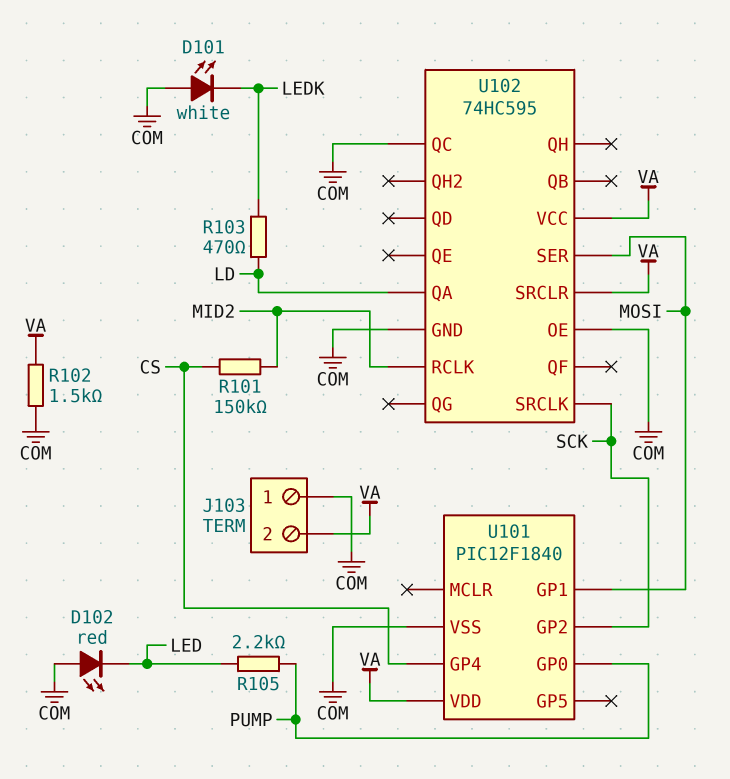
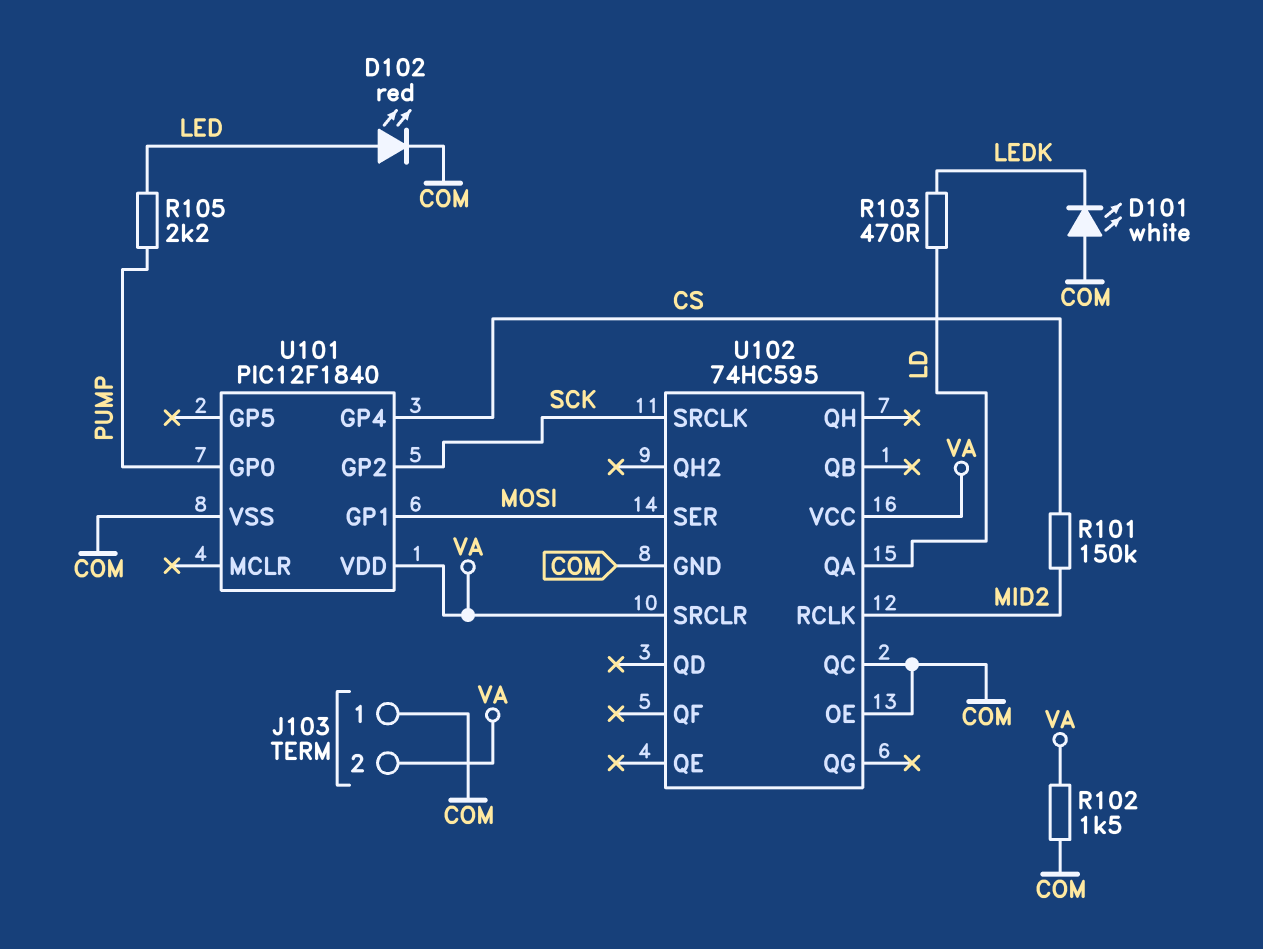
D102: LED red (A COM, K LED) -> LED red (A LED, K COM)

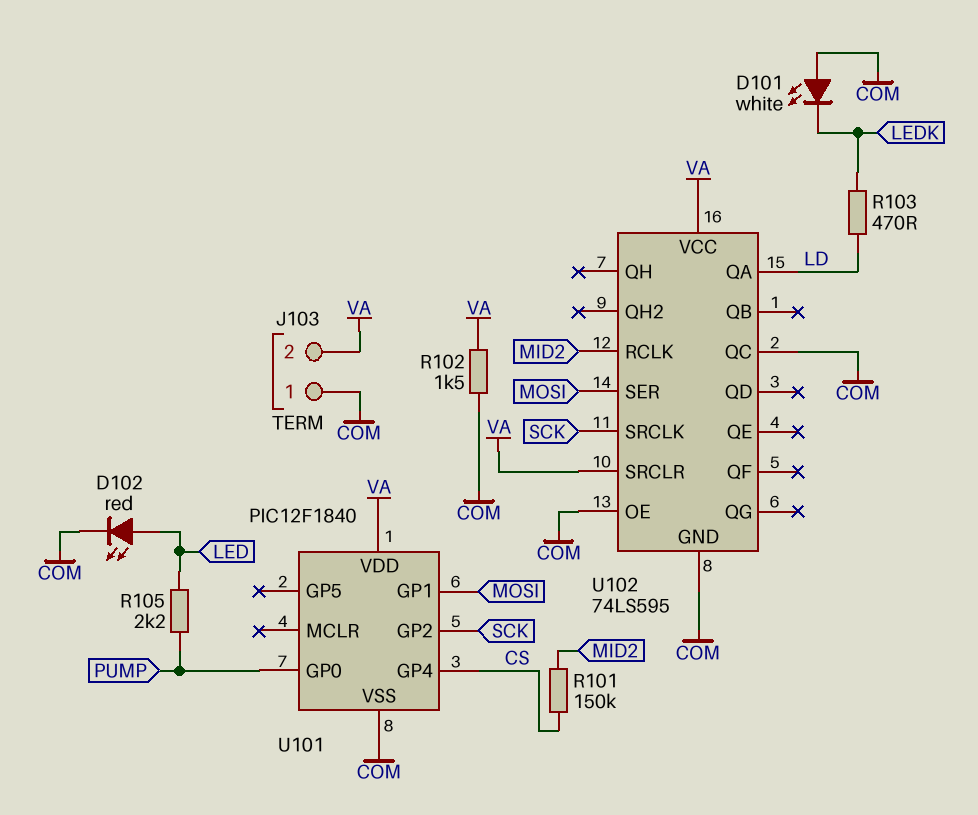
U102: 74HC595 -> 74LS595

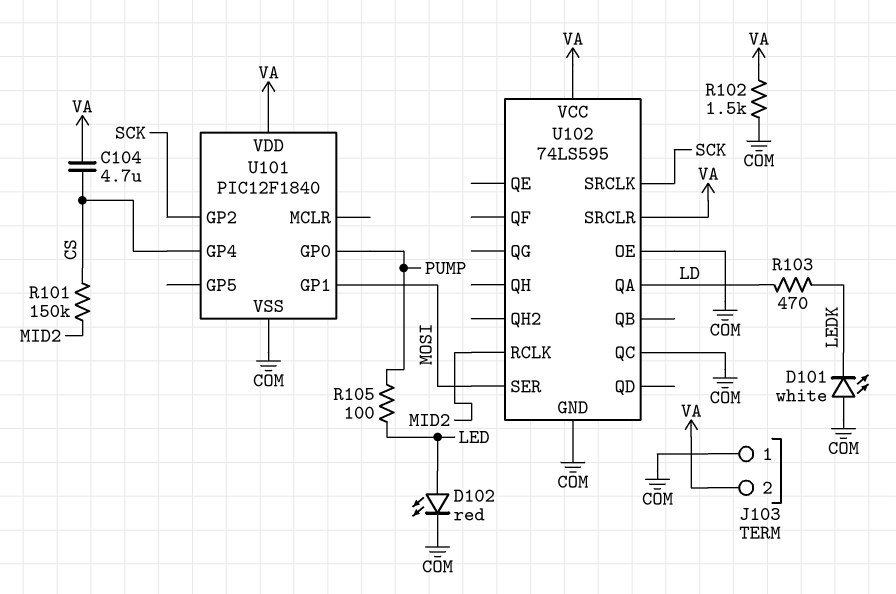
C104: none -> 4.7uF (CS, VA)
R105: 2.2k (LED, PUMP) -> 100 (LED, PUMP)

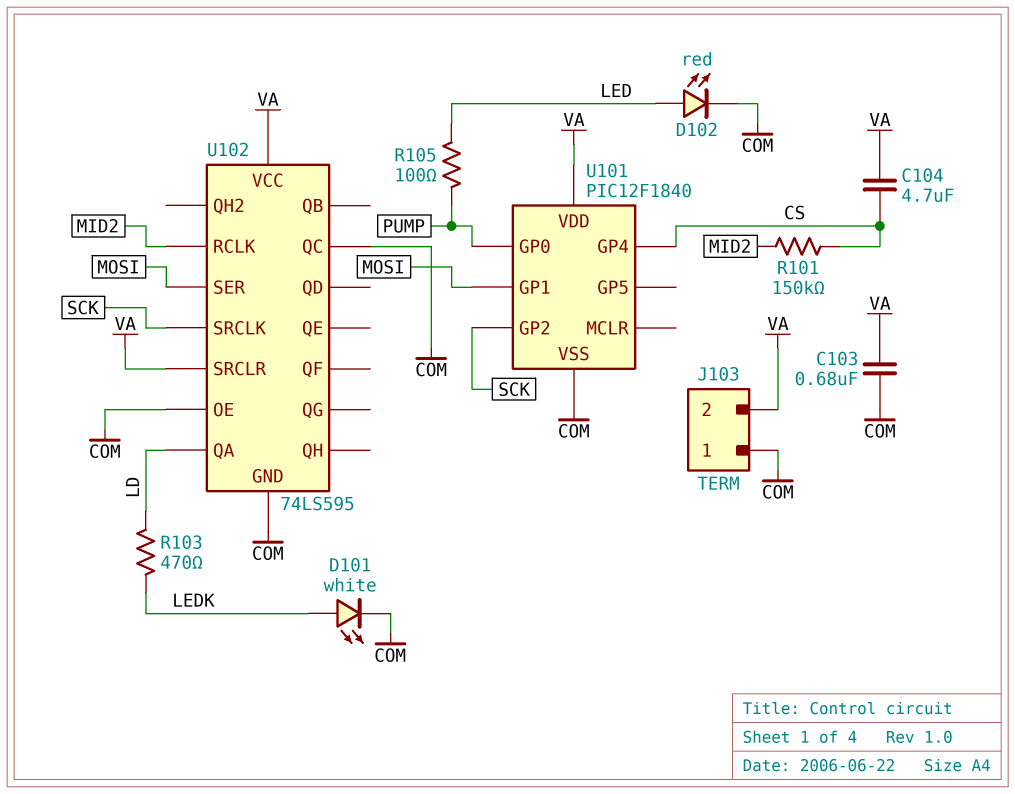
C103: none -> 680nF (COM, VA)
D101: LED white (A COM, K LEDK) -> LED white (A LEDK, K COM)
R102: 1.5k (COM, VA) -> none

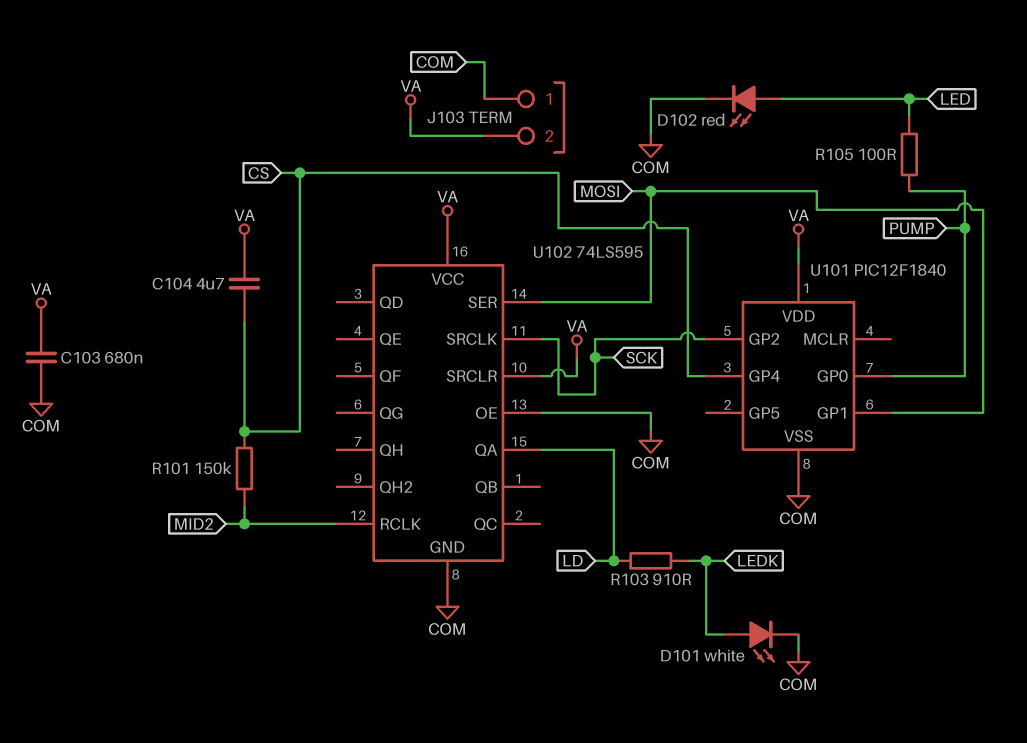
R103: 470 (LD, LEDK) -> 910 (LD, LEDK)
U102 pin QC: COM -> none

